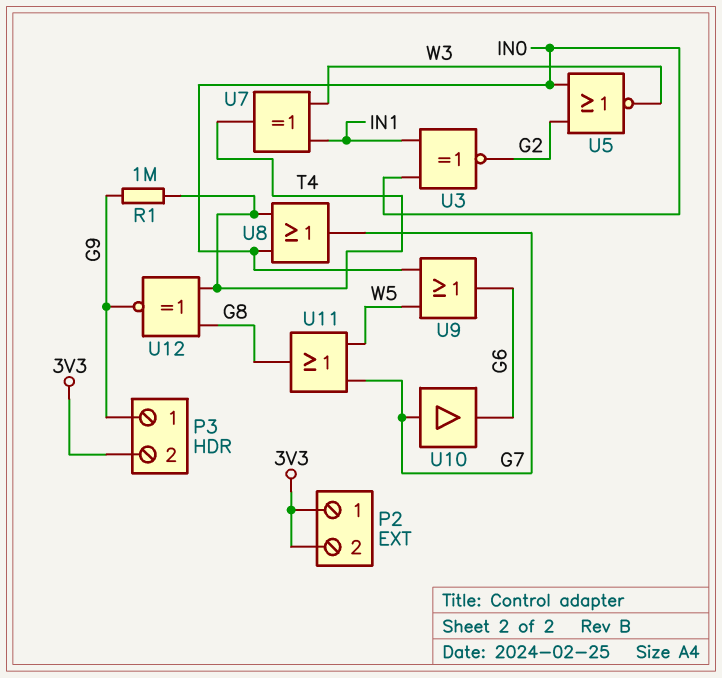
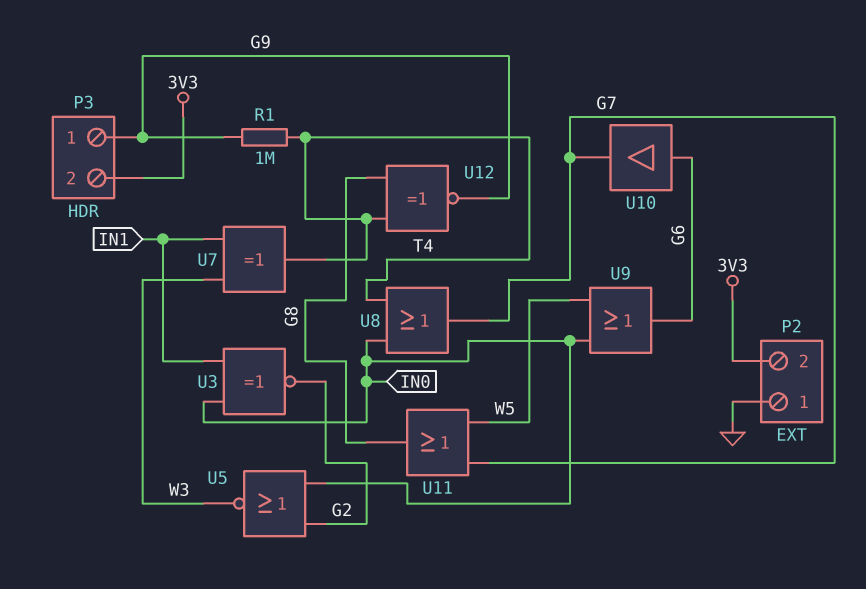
P2 pin 1: 3V3 -> GND
U10: buffer (in G7, out G6) -> buffer (in G6, out G7)

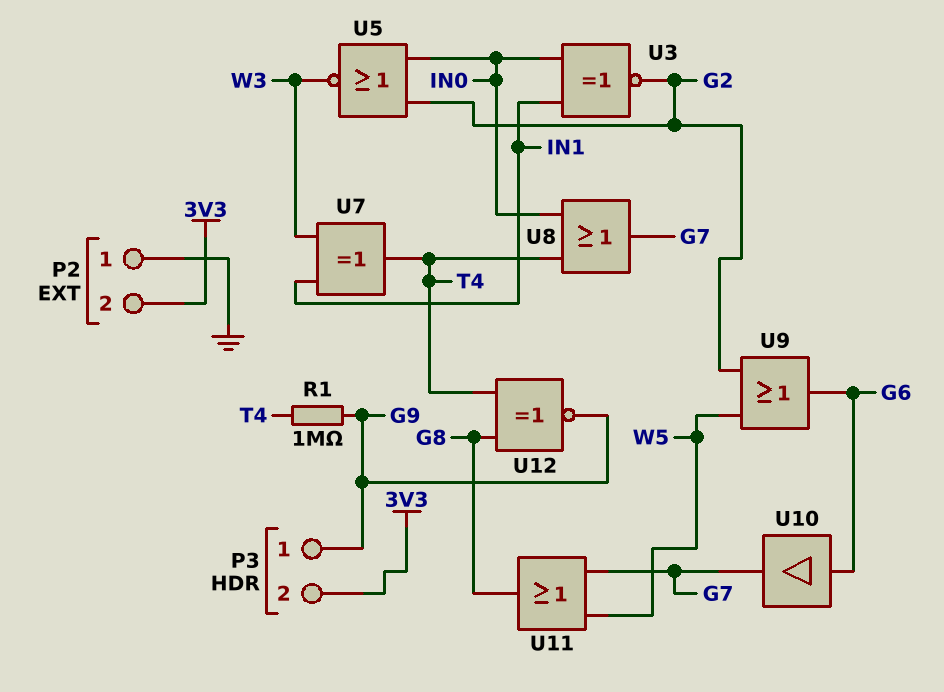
U9: OR (in IN0, in W5, out G6) -> OR (in G2, in W5, out G6)

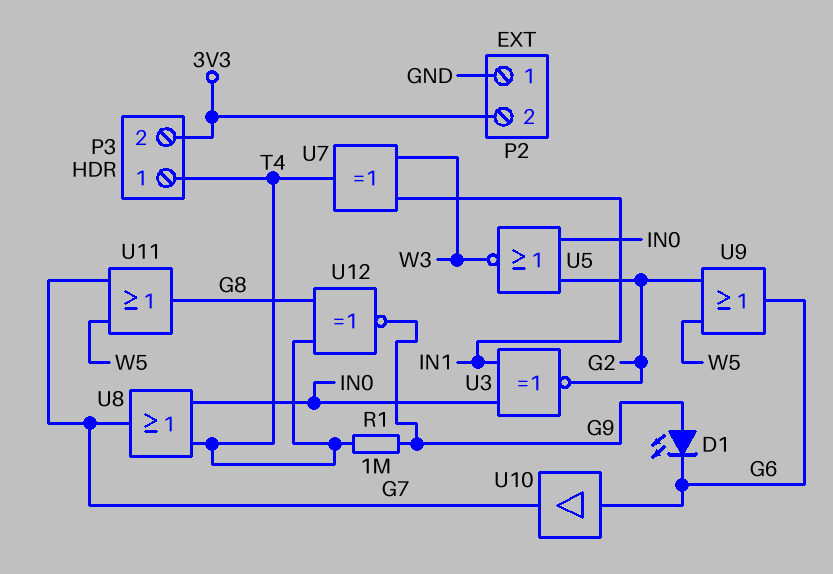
D1: none -> LED (A G9, K G6)
P3 pin 1: G9 -> T4

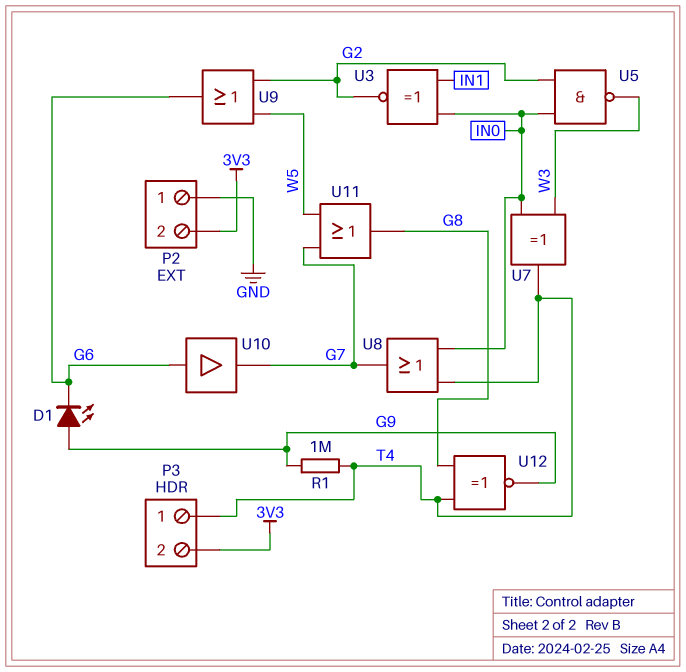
U5: NOR (in G2, in IN0, out W3) -> NAND (in G2, in IN0, out W3)
U7: XOR (in IN1, in W3, out T4) -> XOR (in IN0, in W3, out T4)

